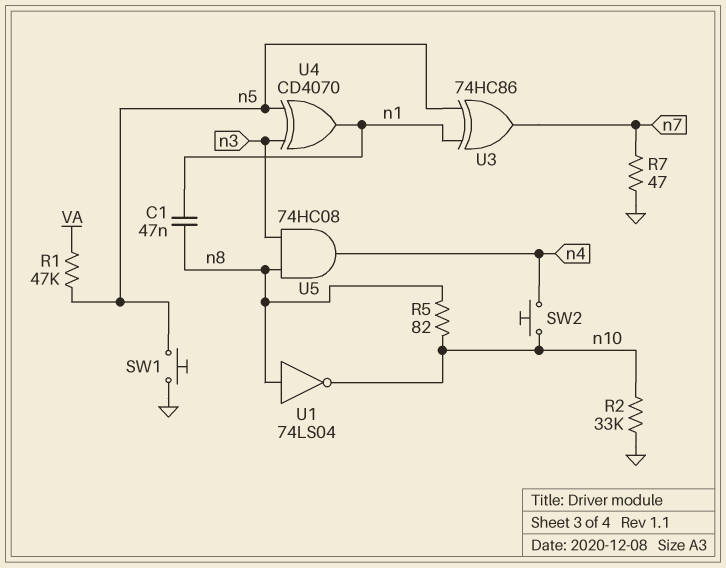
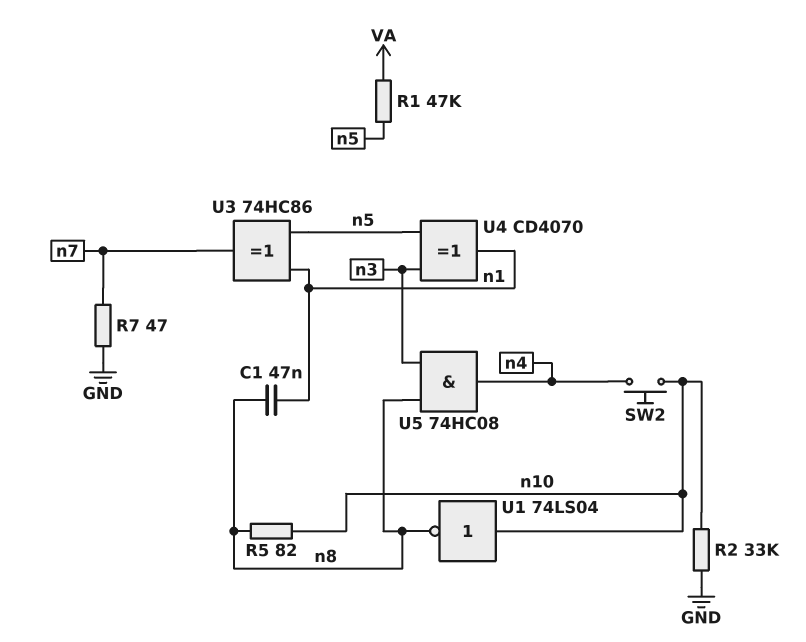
SW1: button (GND, n5) -> none
U1: NOT 74LS04 (in n8, out n10) -> NOT 74LS04 (in n10, out n8)

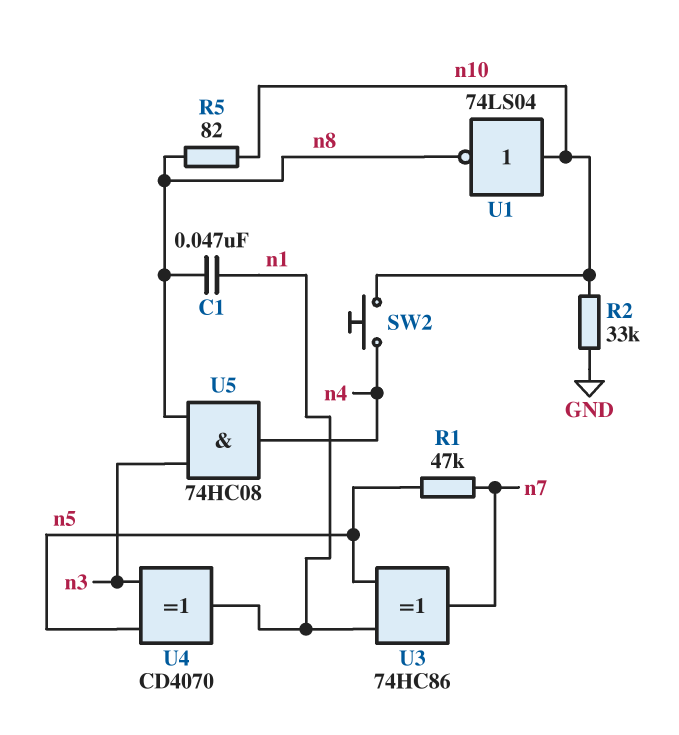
R1: 47k (VA, n5) -> 47k (n5, n7)
R7: 47 (GND, n7) -> none

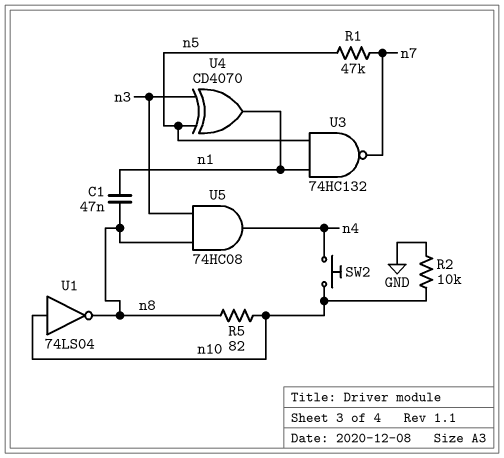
R2: 33k (GND, n10) -> 10k (GND, n10)
U3: XOR 74HC86 (in n1, in n5, out n7) -> NAND 74HC132 (in n1, in n5, out n7)

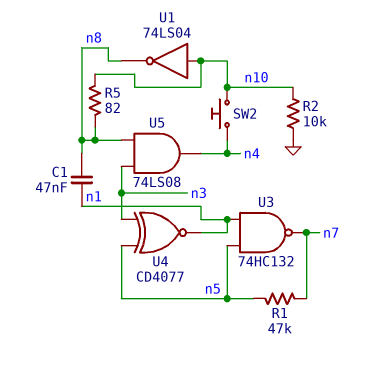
U4: XOR CD4070 (in n3, in n5, out n1) -> XNOR CD4077 (in n3, in n5, out n1)
U5: AND 74HC08 (in n3, in n8, out n4) -> AND 74LS08 (in n3, in n8, out n4)

